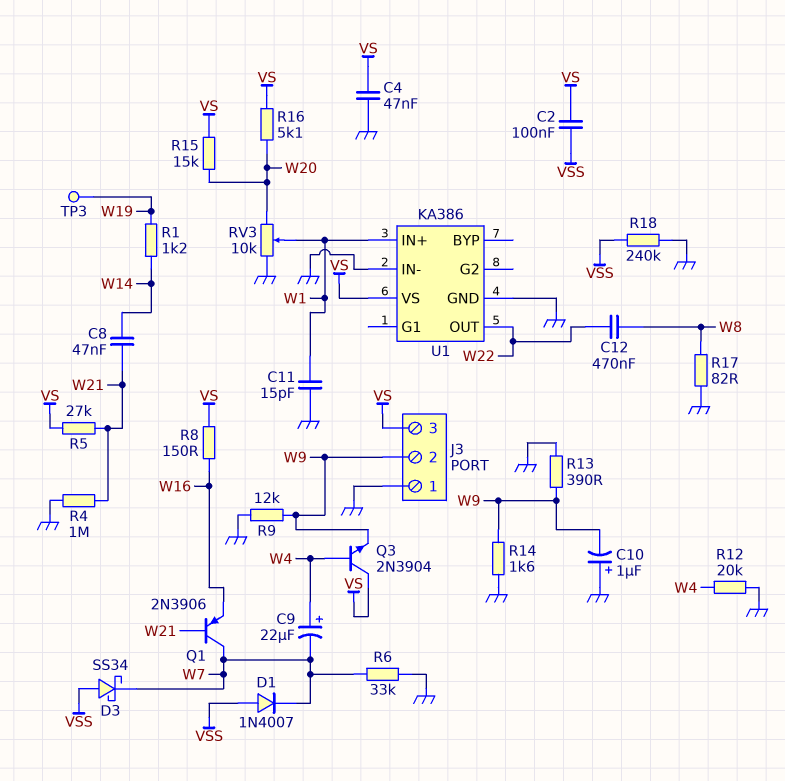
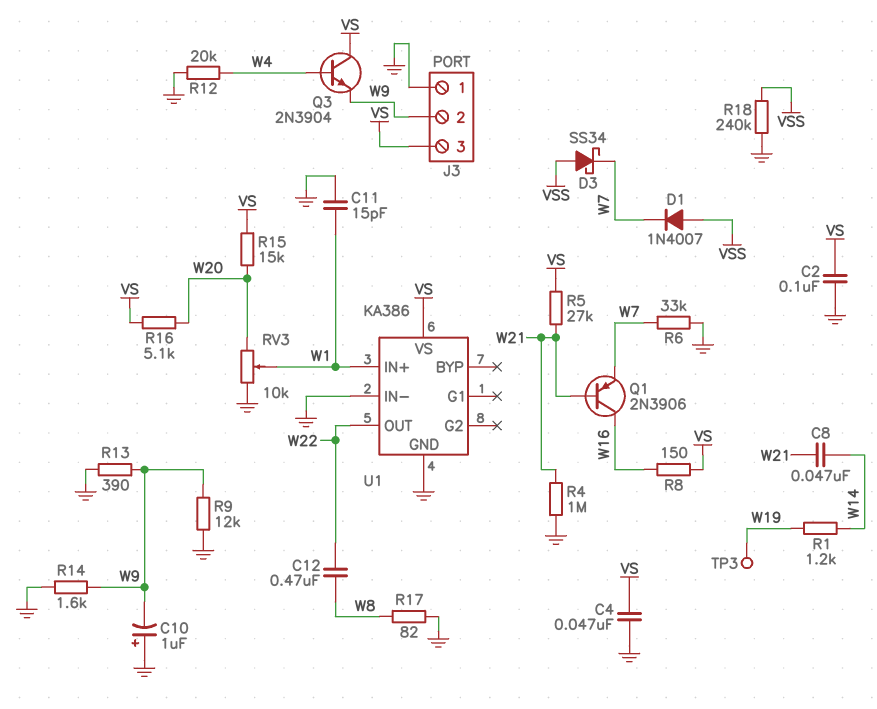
C2: 100nF (VS, VSS) -> 100nF (GND, VS)
C9: 22uF (plus W4, minus W7) -> none
Q1: PNP 2N3906 (B W21, C W7, E W16) -> PNP 2N3906 (B W21, C W16, E W7)

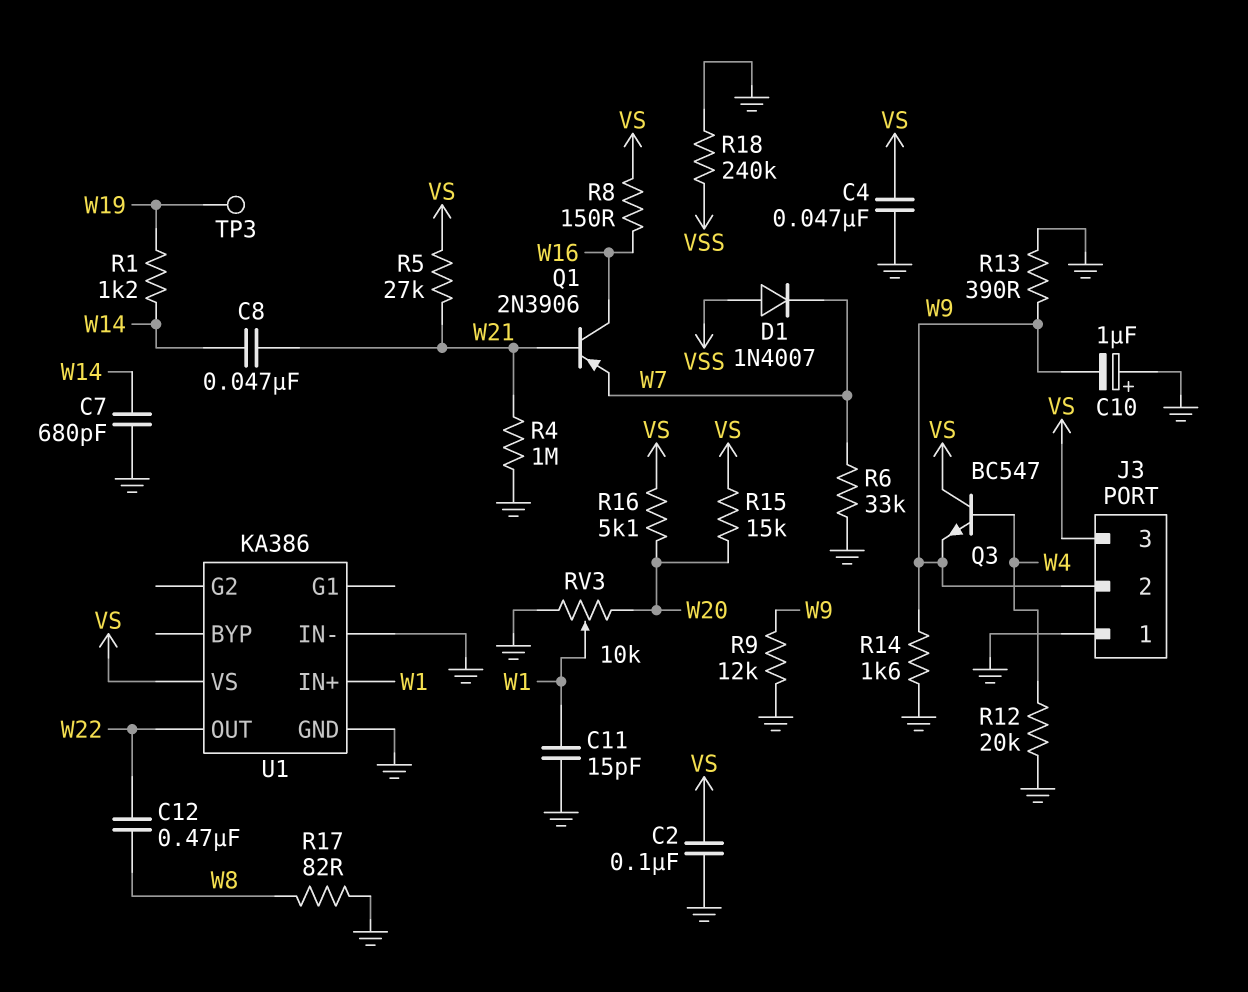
C7: none -> 680pF (GND, W14)
D3: schottky SS34 (A VSS, K W7) -> none
Q3: NPN 2N3904 (B W4, C VS, E W9) -> NPN BC547 (B W4, C VS, E W9)

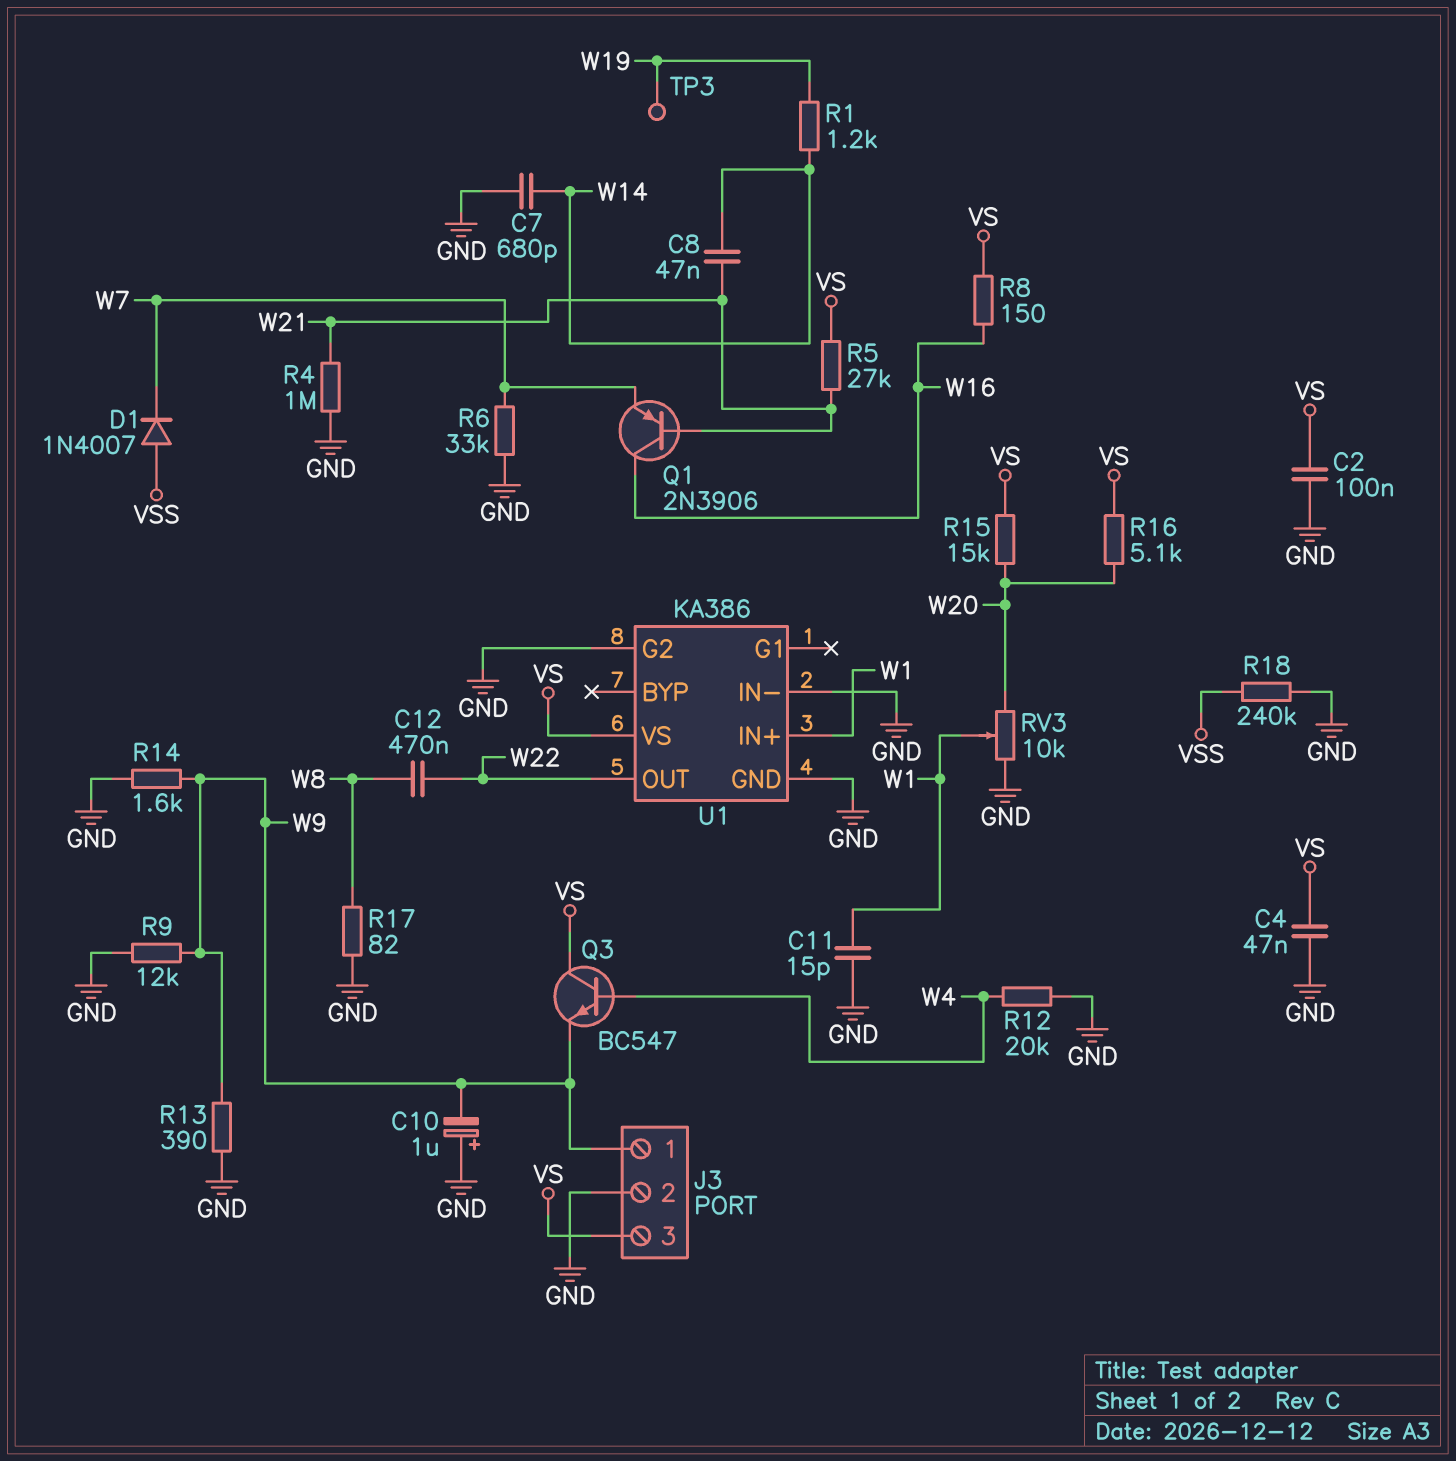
J3 pin 1: GND -> W9
J3 pin 2: W9 -> GND
U1 pin G2: none -> GND

